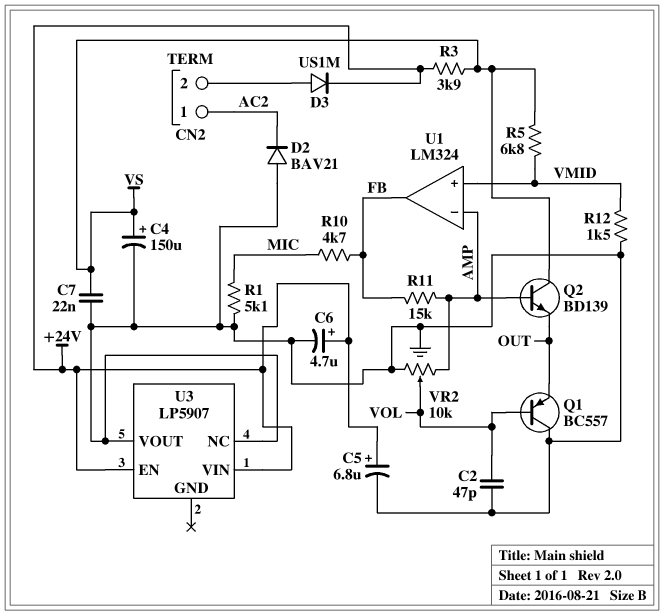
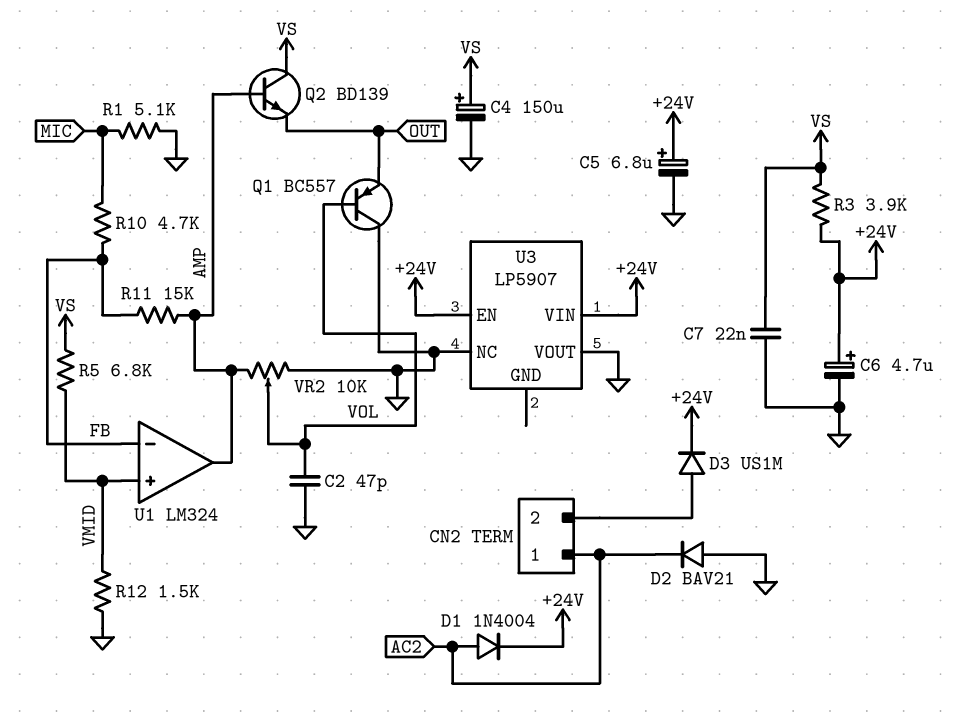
D1: none -> diode 1N4004 (A AC2, K +24V)
U1 pin in-: AMP -> FB
U1 pin out: FB -> AMP

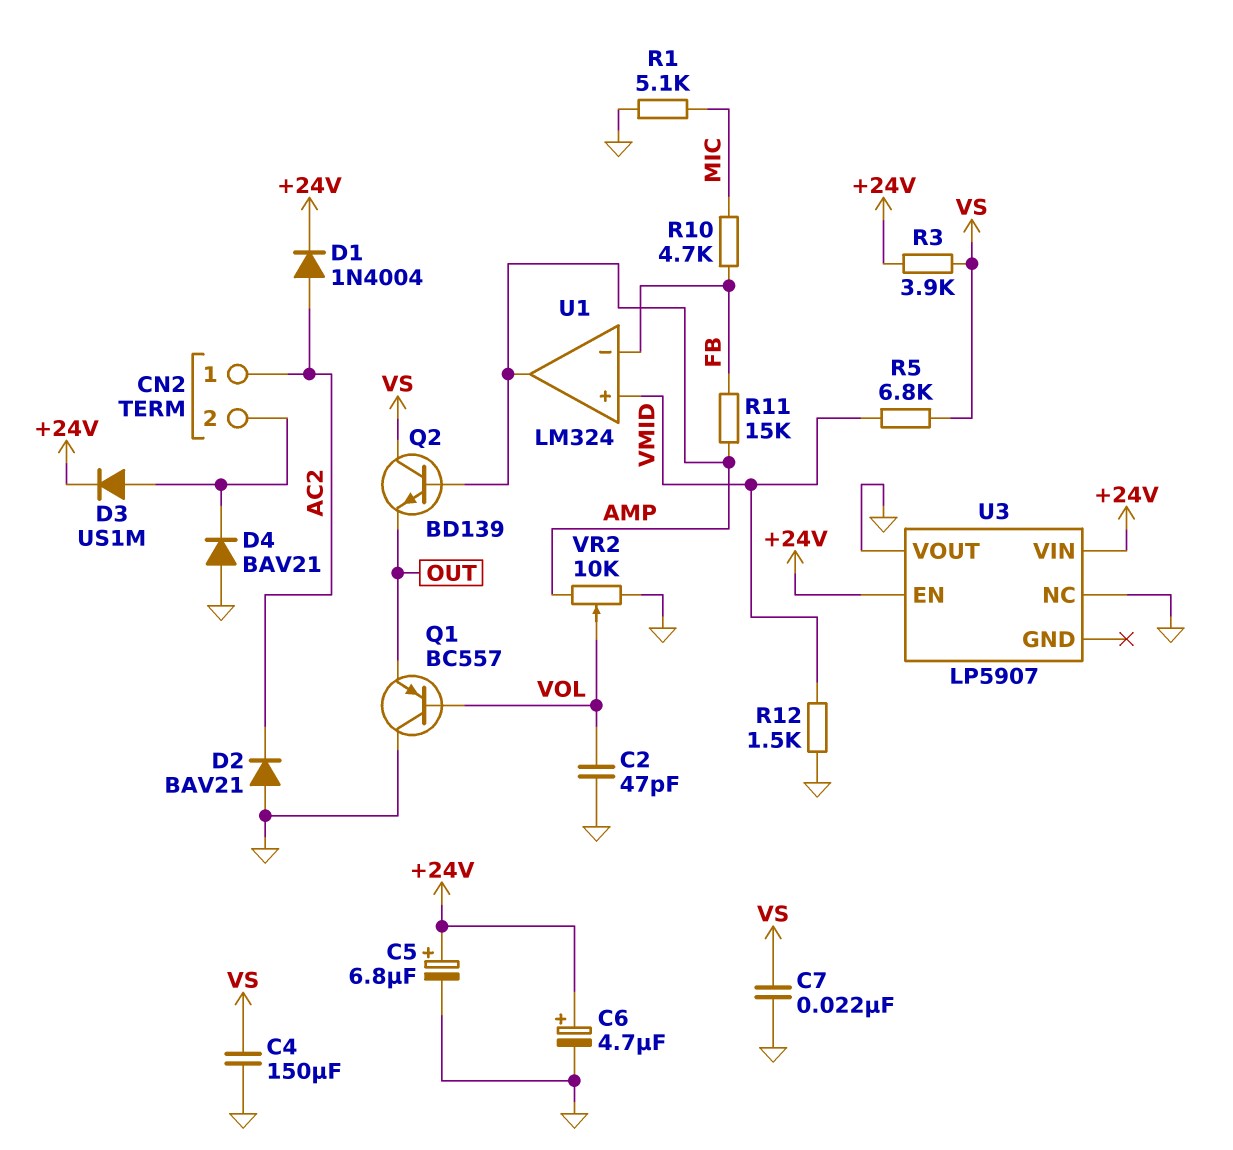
C4: 150uF (plus VS, minus GND) -> 150uF (GND, VS)
D4: none -> diode BAV21 (A GND, K CN2/2)

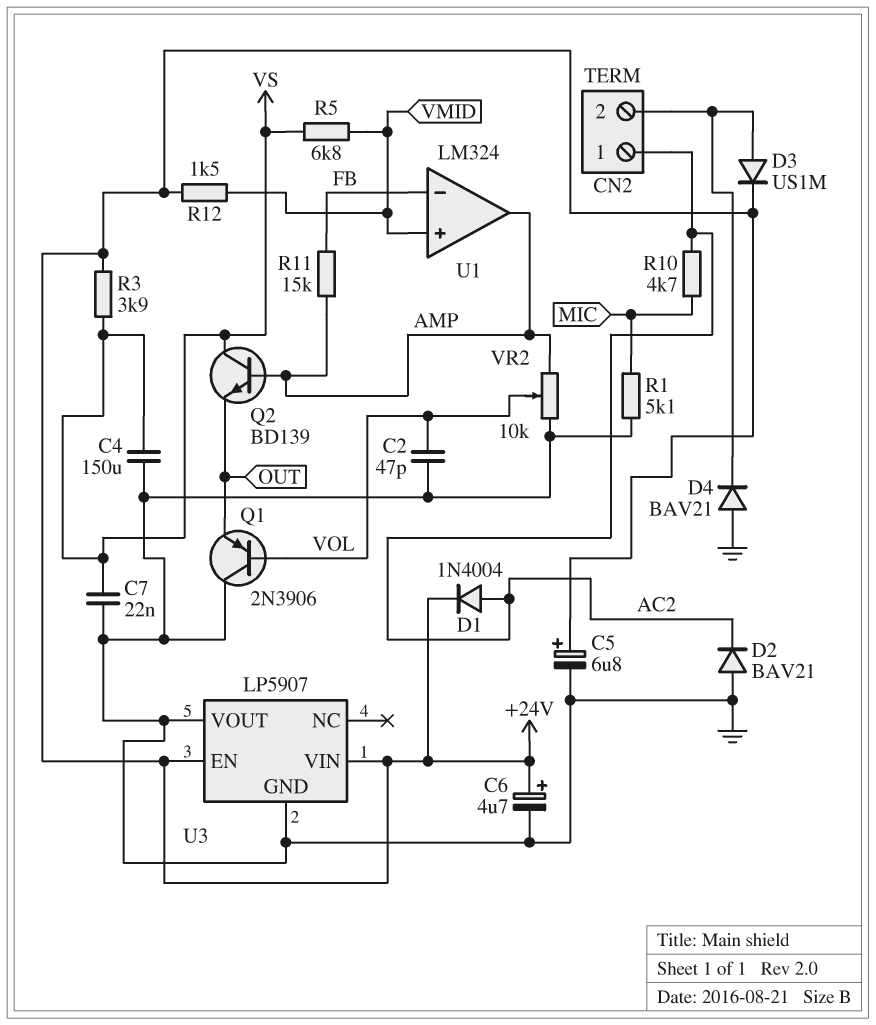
Q1: PNP BC557 (B VOL, C GND, E OUT) -> PNP 2N3906 (B VOL, C GND, E OUT)
R10: 4.7k (FB, MIC) -> 4.7k (AC2, MIC)
R12: 1.5k (GND, VMID) -> 1.5k (+24V, VMID)
U3 pin GND: none -> GND
U3 pin NC: GND -> none

